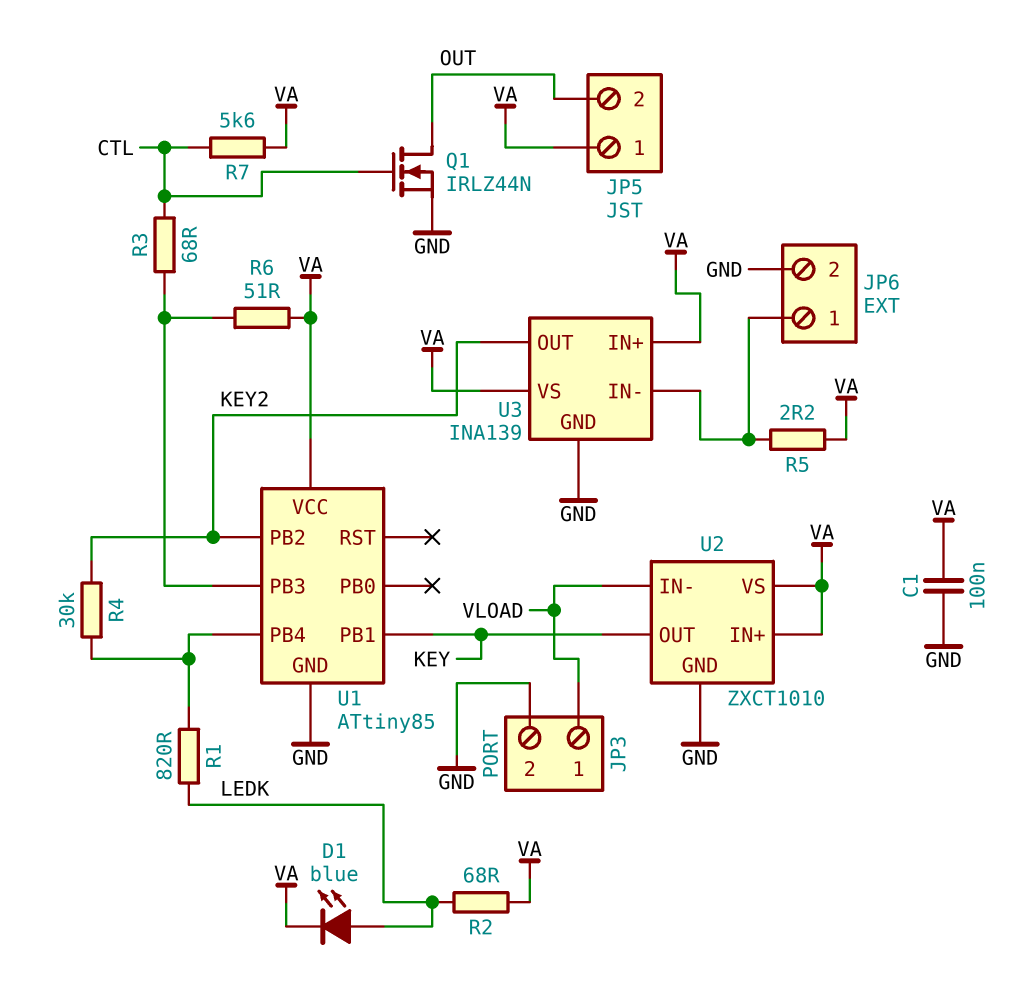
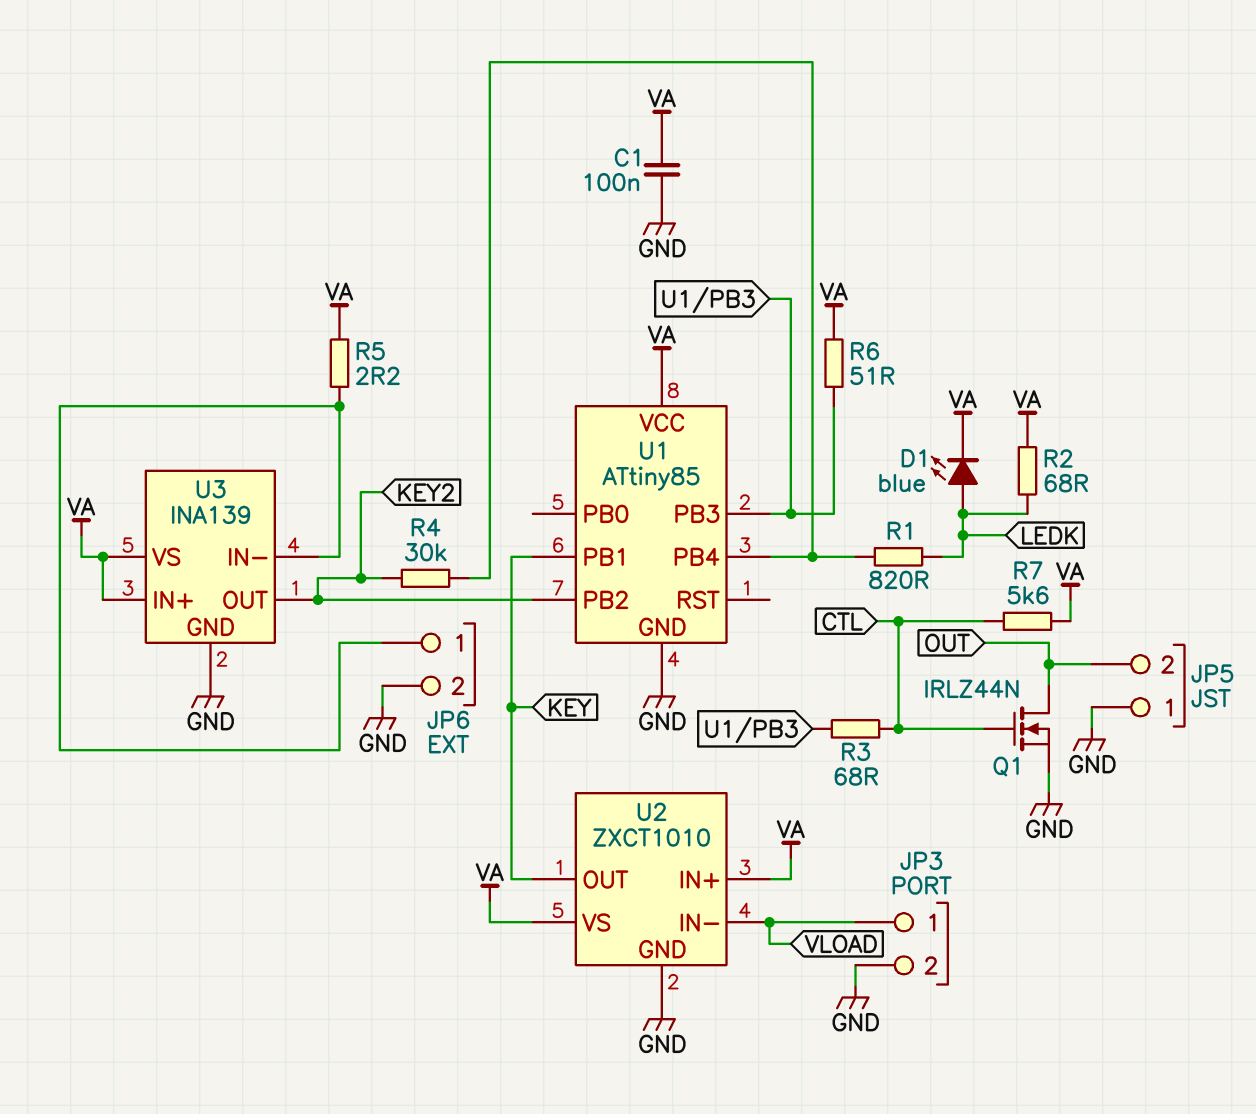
JP5 pin 1: VA -> GND

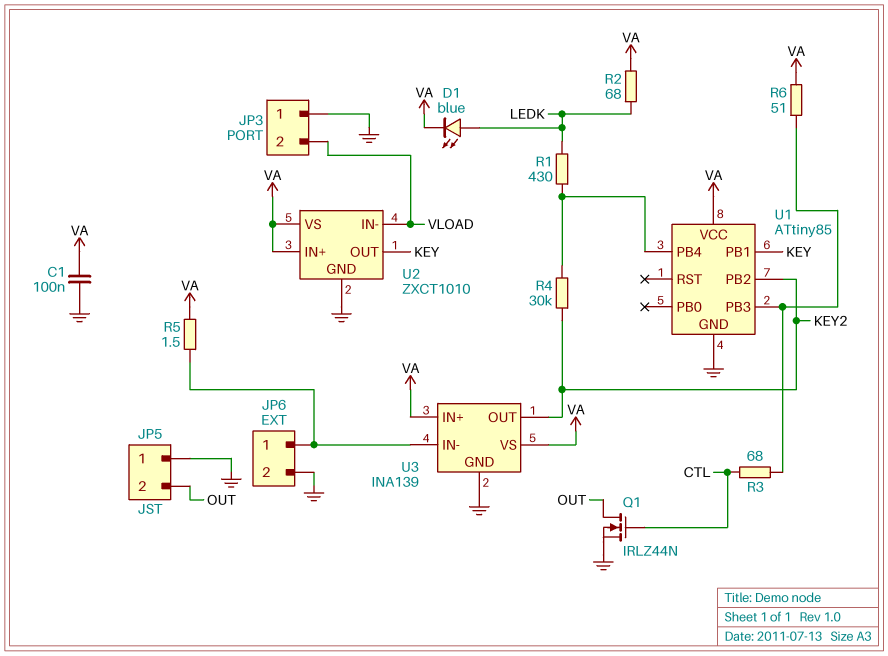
JP3 pin 1: VLOAD -> GND
JP3 pin 2: GND -> VLOAD
R1: 820 (LEDK, U1/PB4) -> 430 (LEDK, U1/PB4)
R5: 2.2 (JP6/1, VA) -> 1.5 (JP6/1, VA)
R7: 5.6k (CTL, VA) -> none

